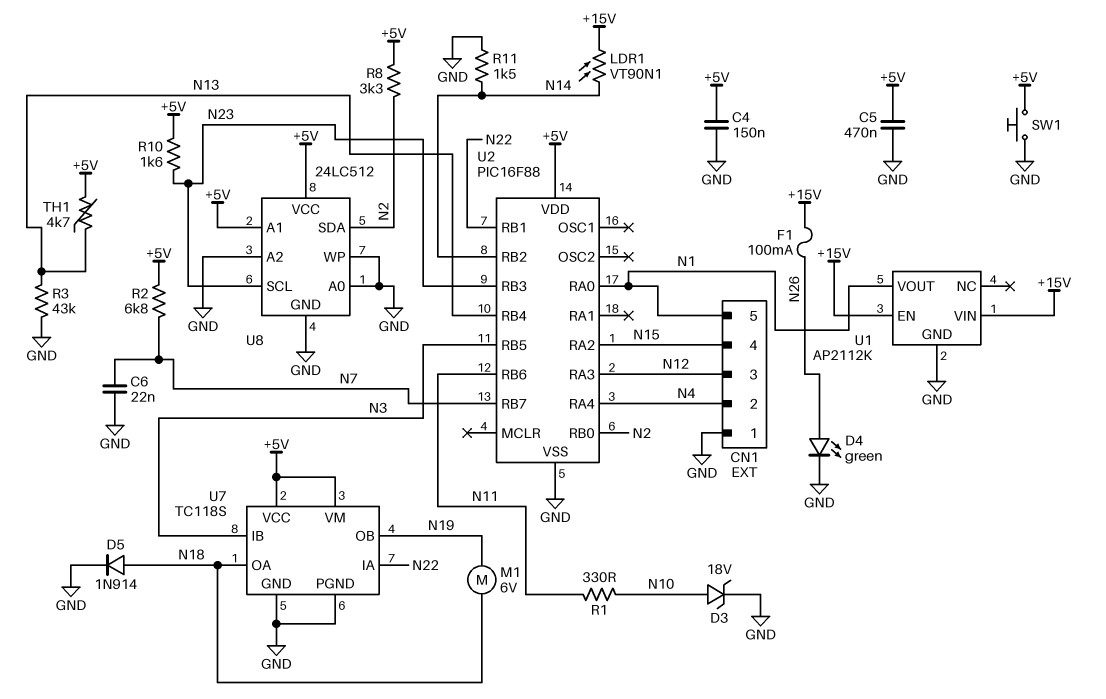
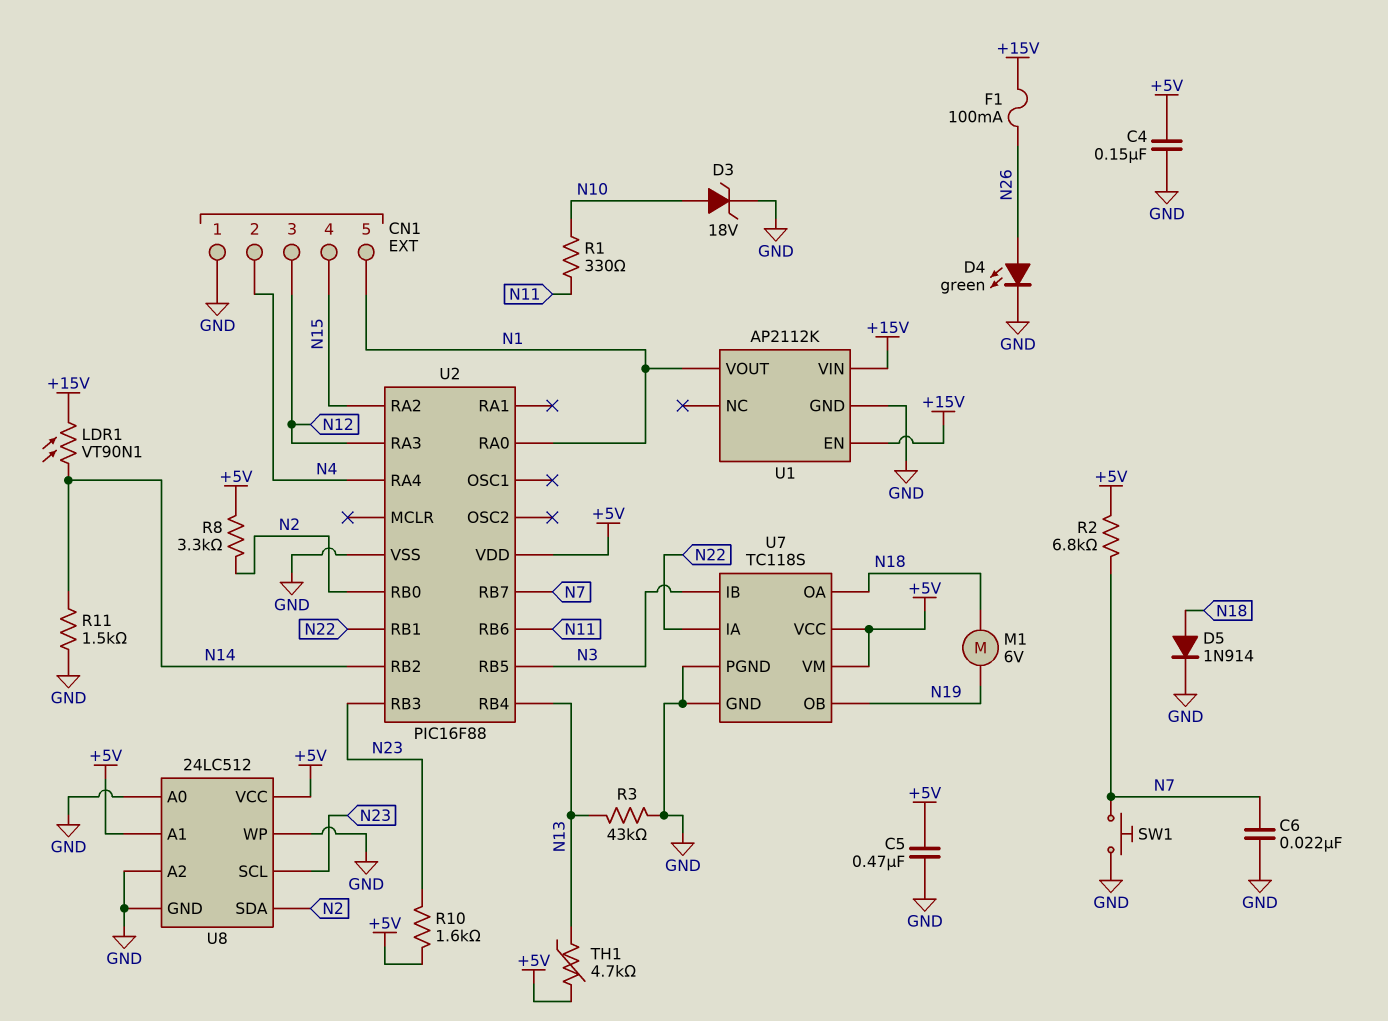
SW1: button (+5V, GND) -> button (GND, N7)

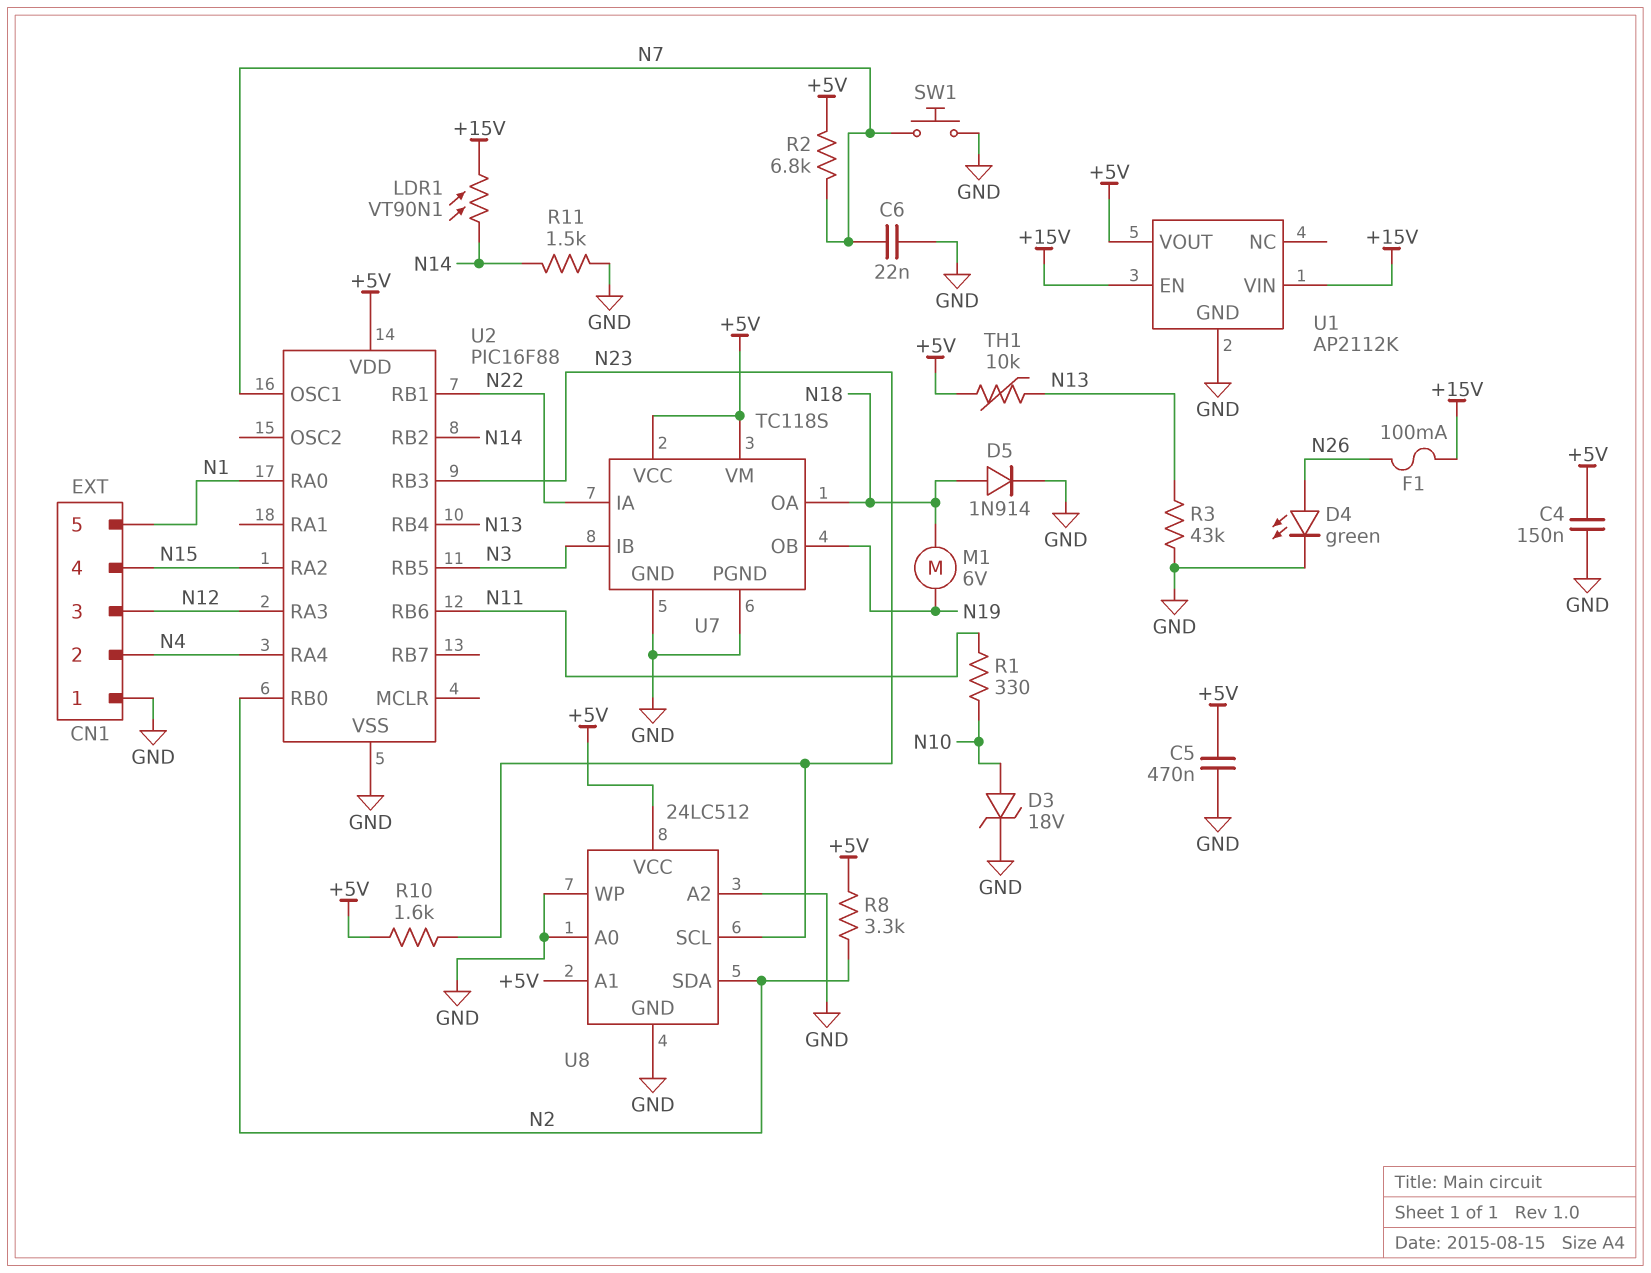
TH1: 4.7k (+5V, N13) -> 10k (+5V, N13)
U1 pin VOUT: N1 -> +5V
U2 pin OSC1: none -> N7
U2 pin RB7: N7 -> none

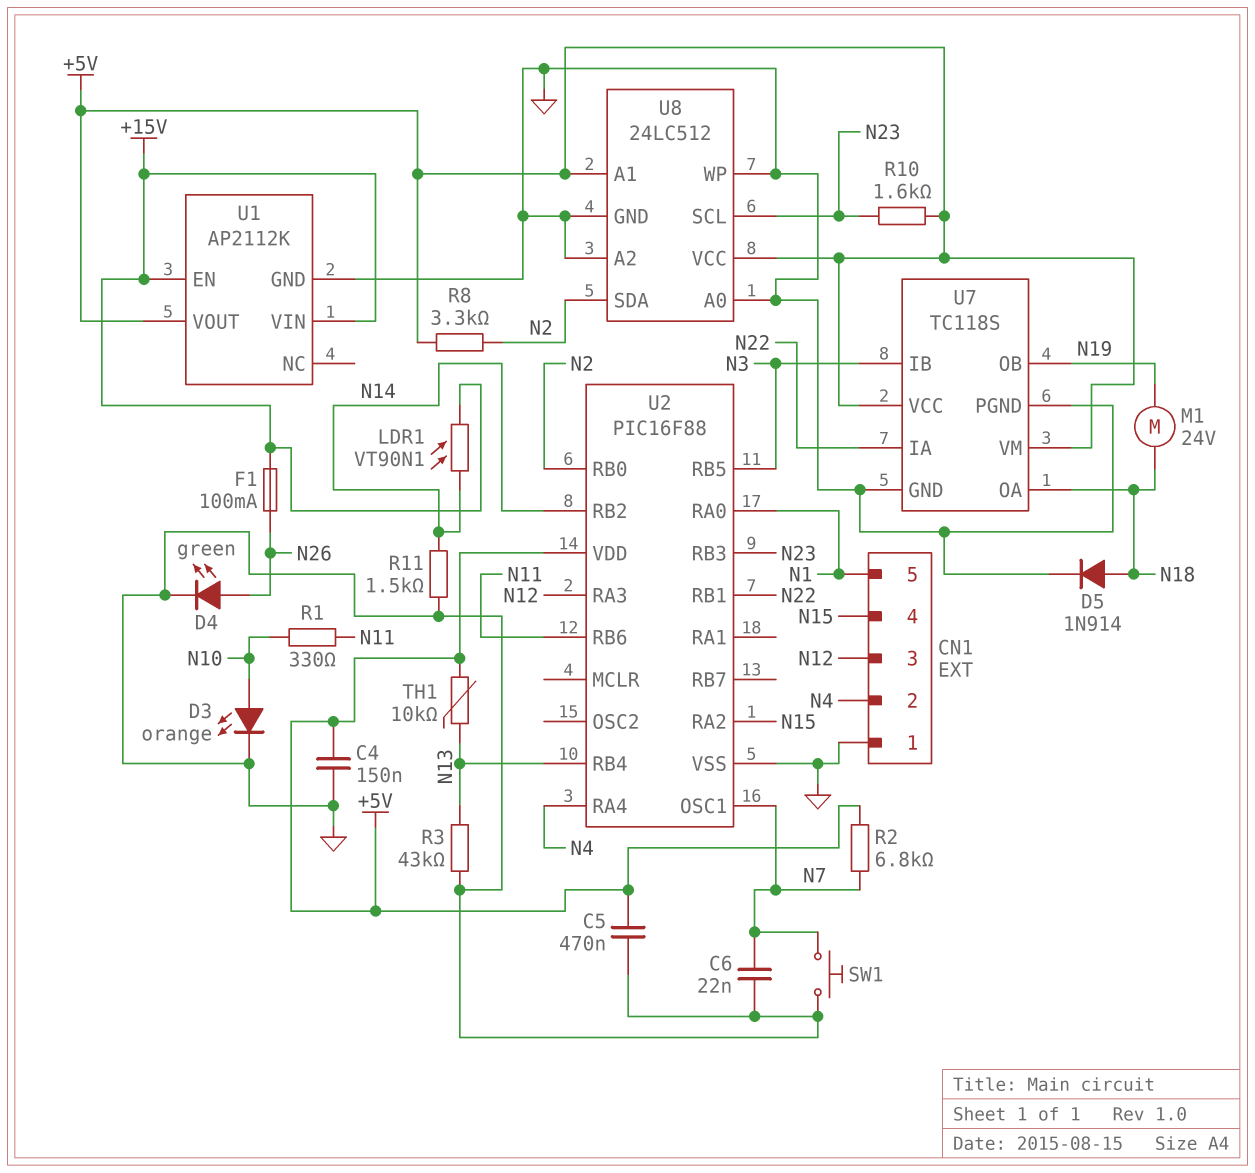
D3: zener 18V (A N10, K GND) -> LED orange (A N10, K GND)
M1: motor 6V (N18, N19) -> motor 24V (N18, N19)

